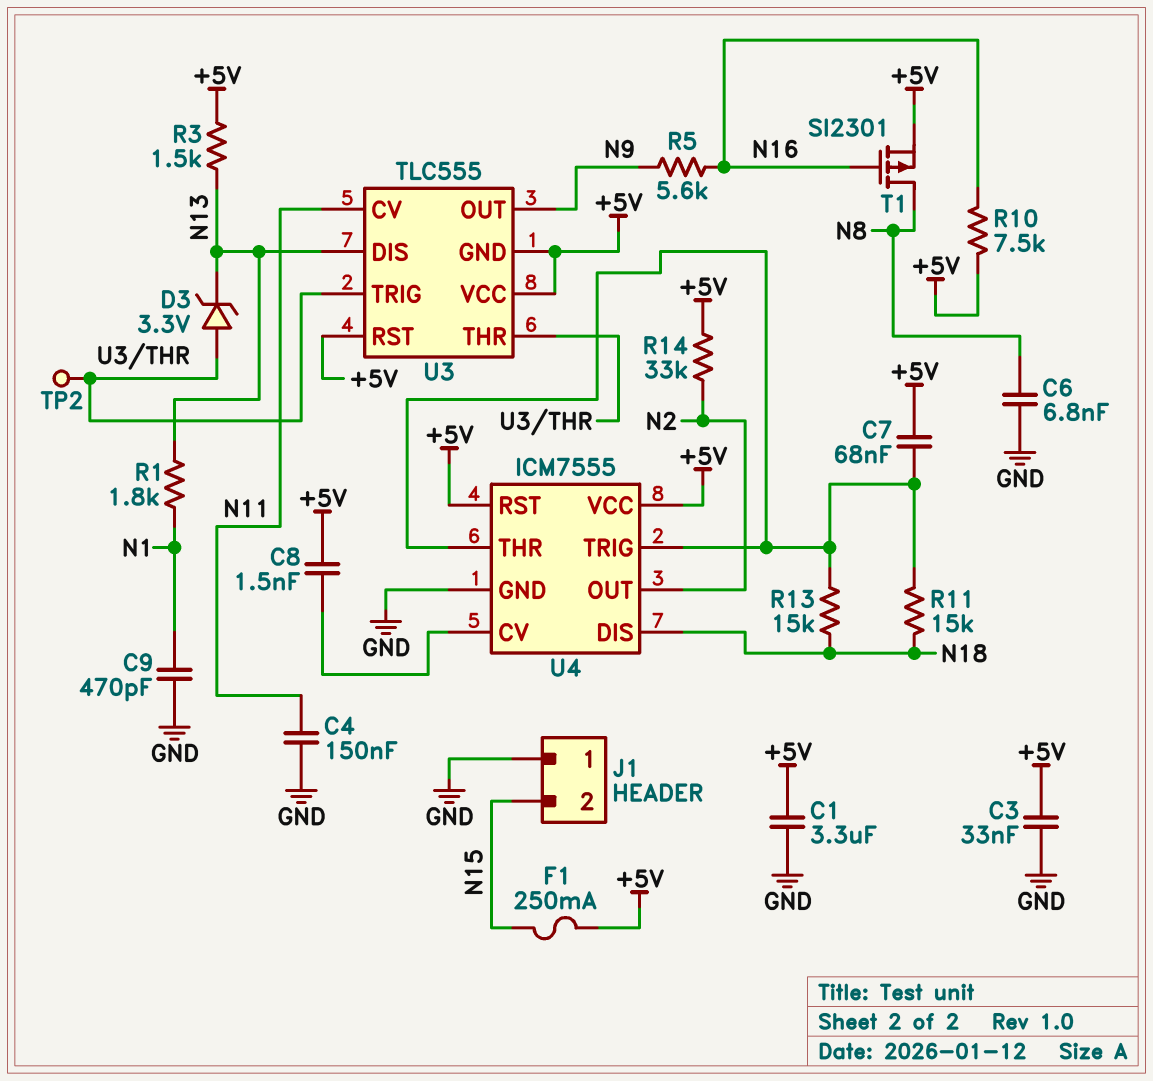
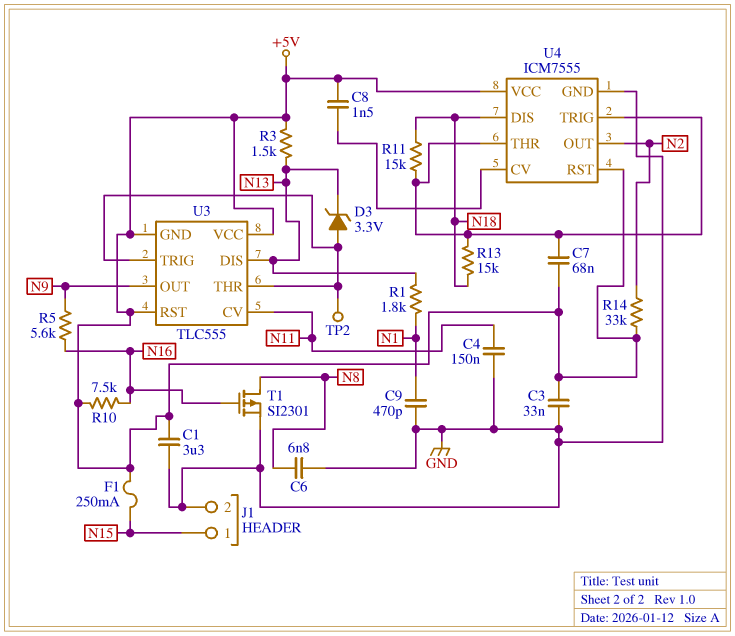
J1 pin 1: GND -> N15
J1 pin 2: N15 -> GND
T1: PMOS SI2301 (G N16, D N8, S +5V) -> PMOS SI2301 (G N16, D N8, S GND)

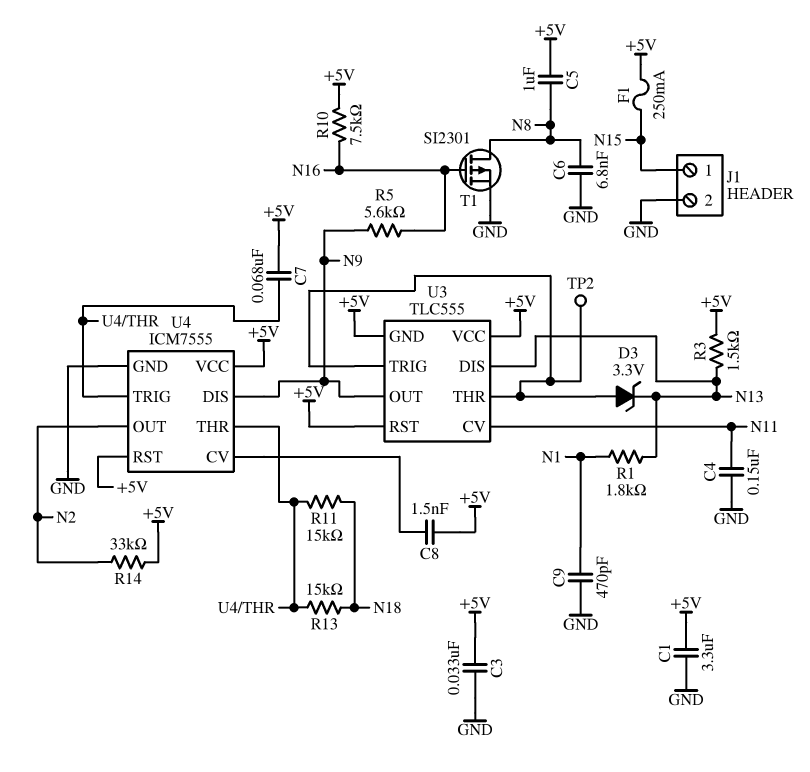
C5: none -> 1uF (+5V, N8)
U4 pin DIS: N18 -> N9

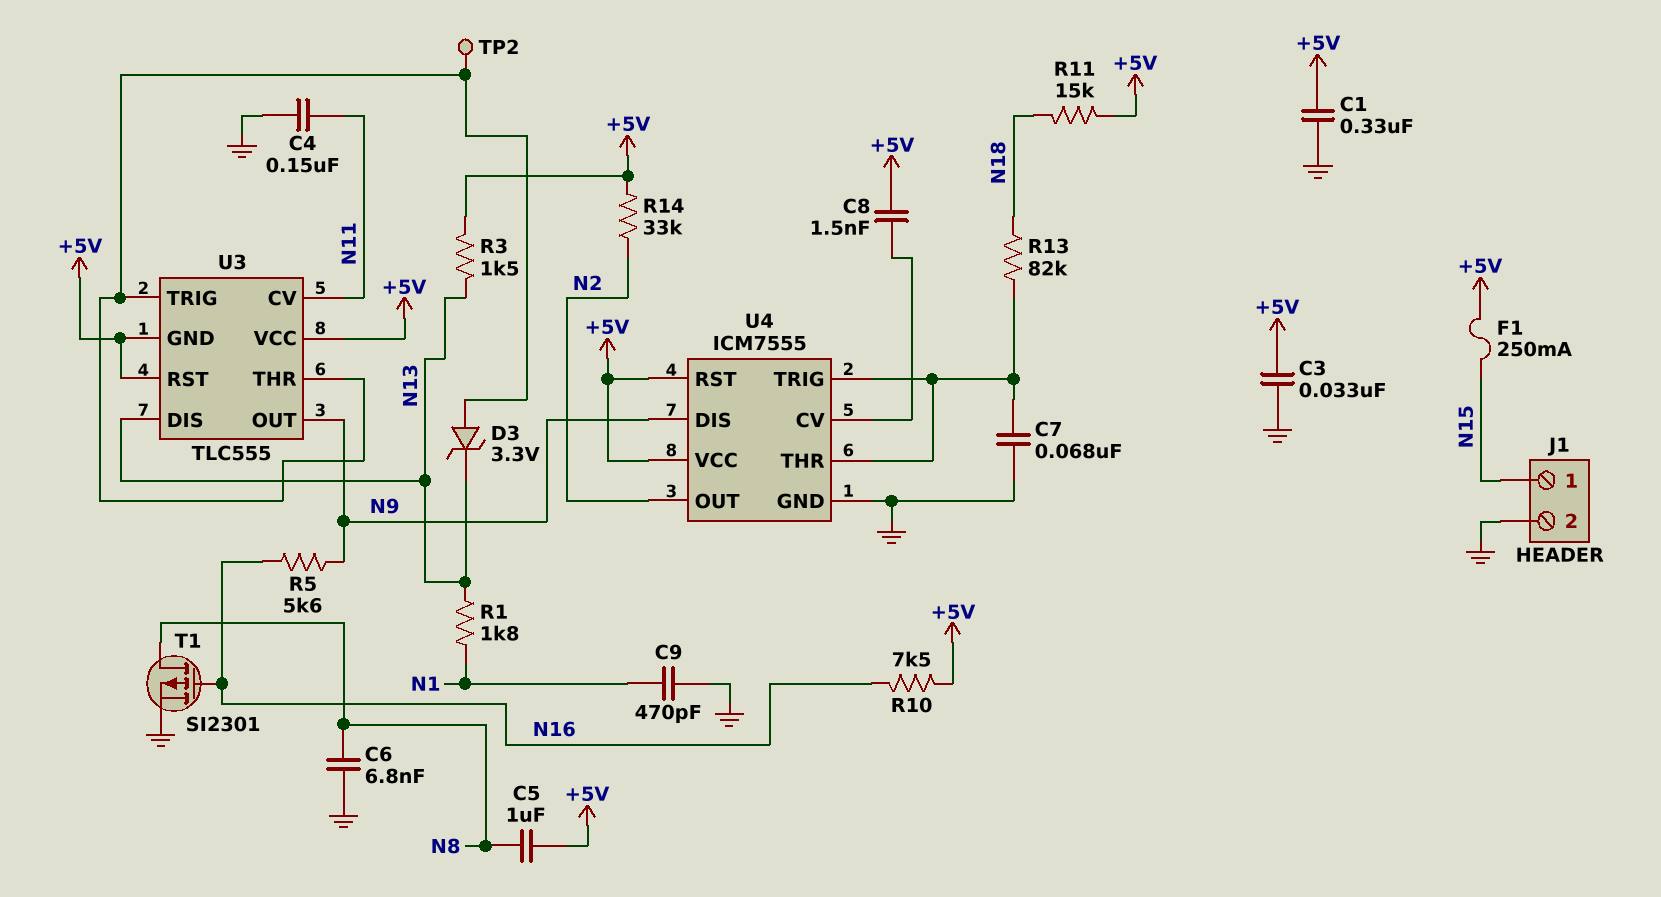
C1: 3.3uF (+5V, GND) -> 330nF (+5V, GND)
C7: 68nF (+5V, U4/THR) -> 68nF (GND, U4/THR)
R11: 15k (N18, U4/THR) -> 15k (+5V, N18)
R13: 15k (N18, U4/THR) -> 82k (N18, U4/THR)

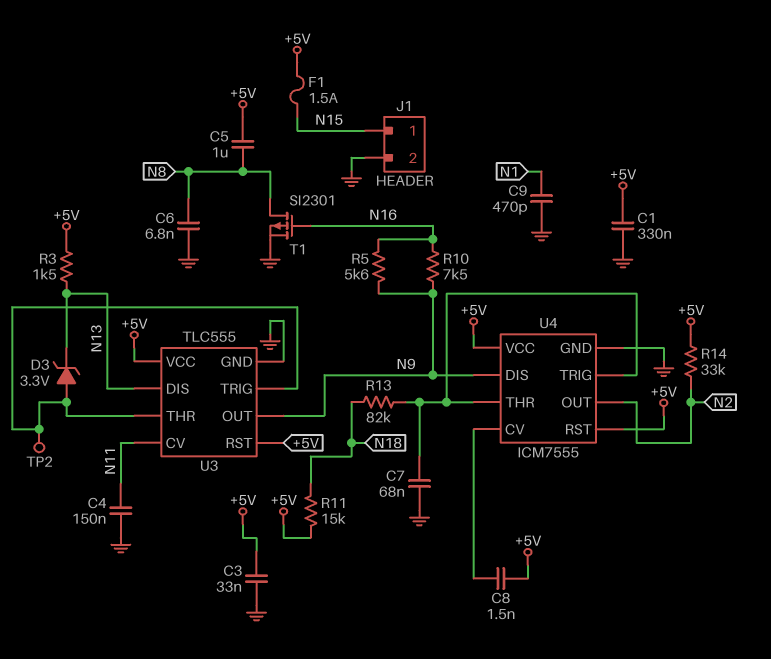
F1: 250mA (+5V, N15) -> 1.5A (+5V, N15)
R1: 1.8k (N1, N13) -> none
R10: 7.5k (+5V, N16) -> 7.5k (N9, N16)
U3 pin GND: +5V -> GND

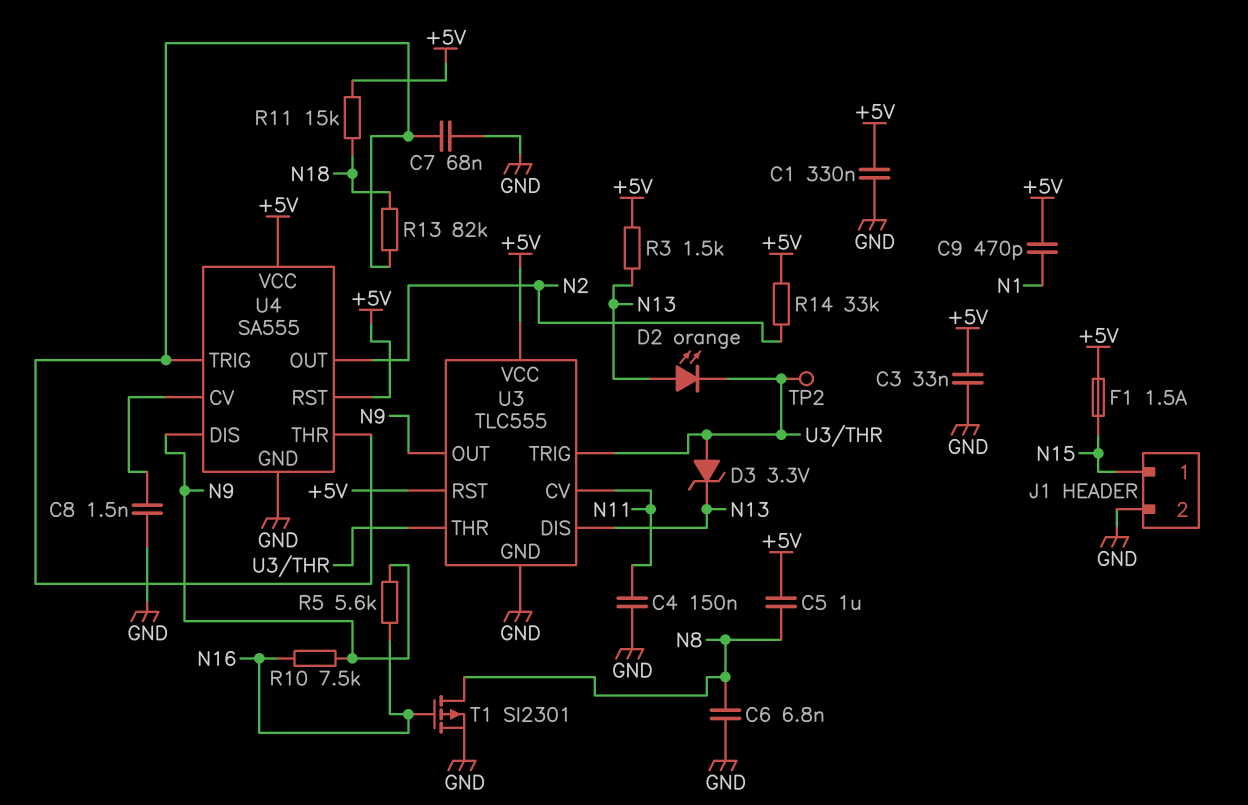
C8: 1.5nF (+5V, U4/CV) -> 1.5nF (GND, U4/CV)
C9: 470pF (GND, N1) -> 470pF (+5V, N1)
D2: none -> LED orange (A N13, K U3/THR)
U4: ICM7555 -> SA555

